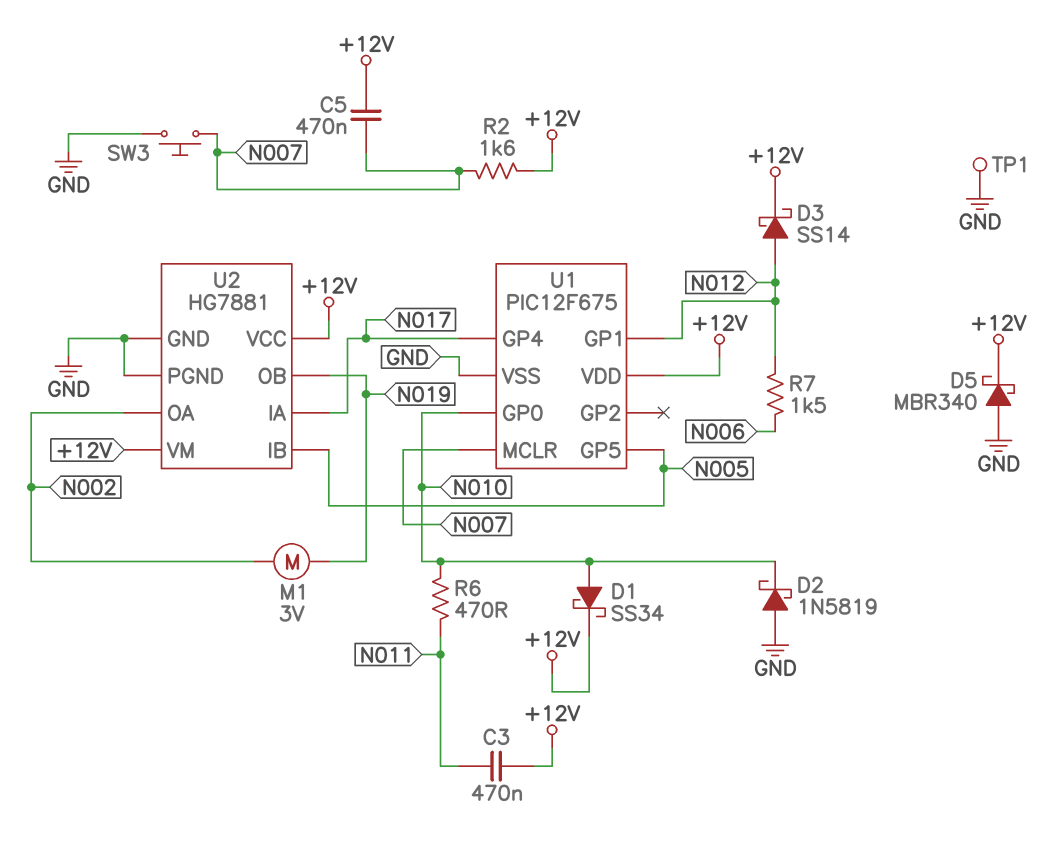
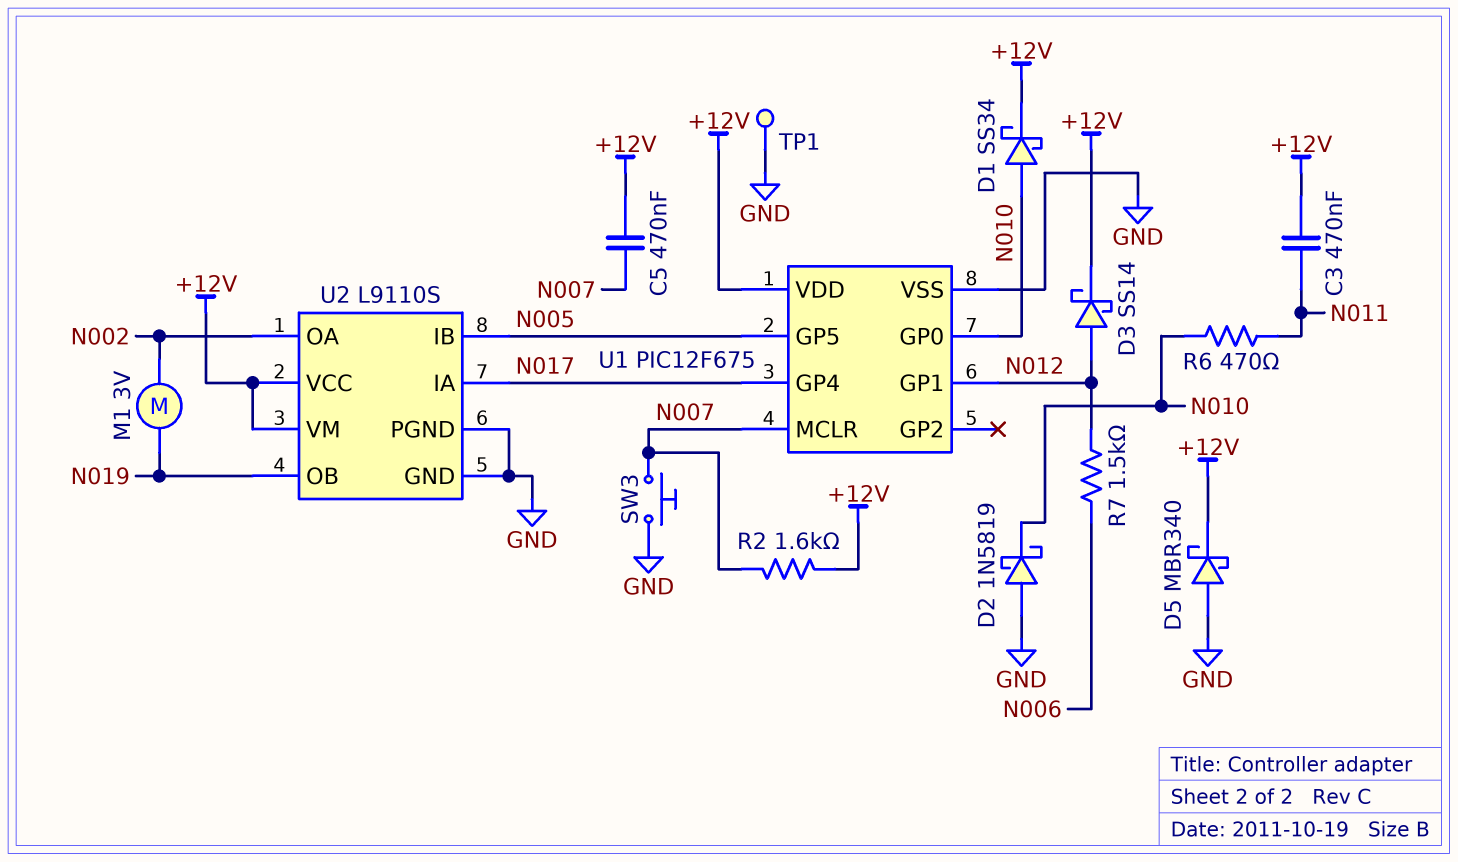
U2: HG7881 -> L9110S

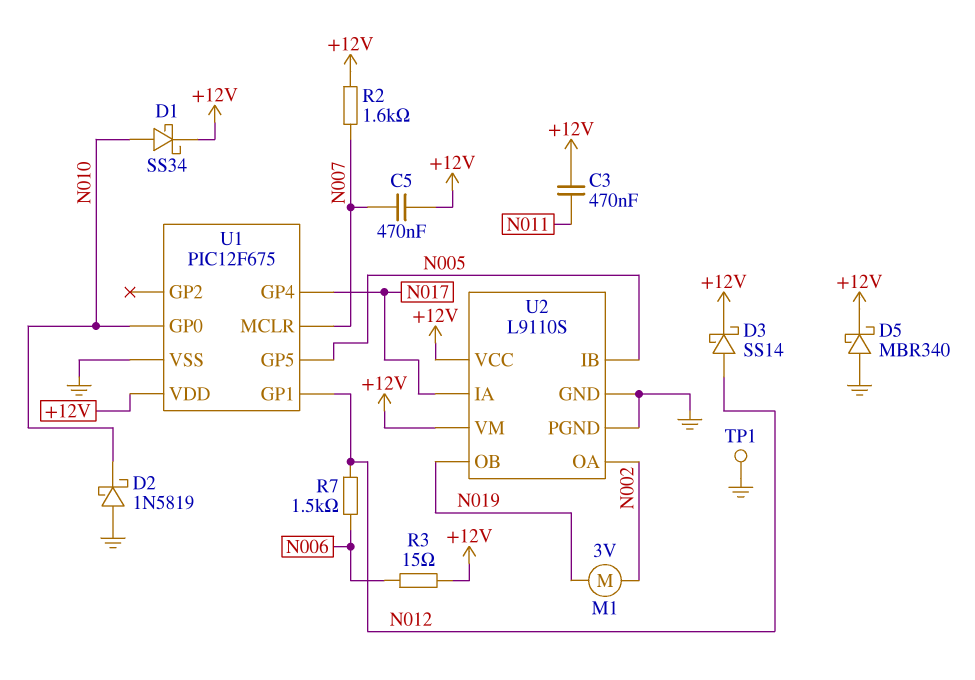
R3: none -> 15 (+12V, N006)
R6: 470 (N010, N011) -> none
SW3: button (GND, N007) -> none

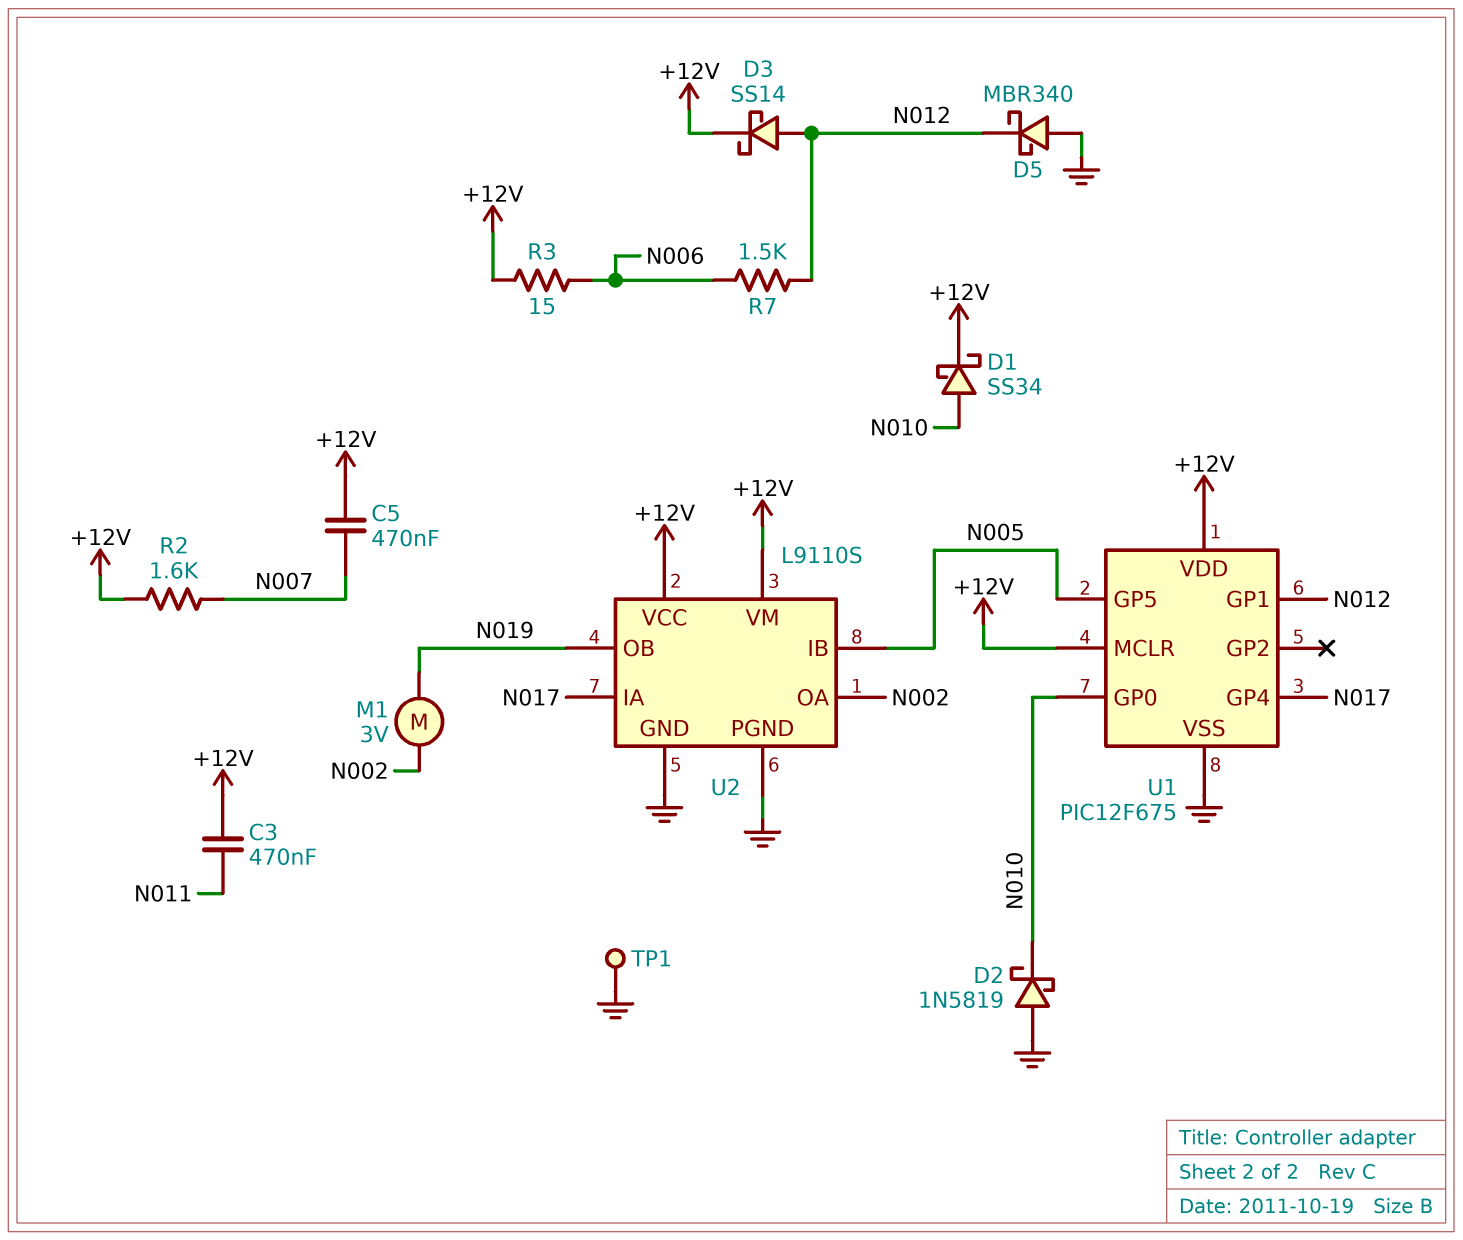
D5: schottky MBR340 (A GND, K +12V) -> schottky MBR340 (A GND, K N012)
U1 pin MCLR: N007 -> +12V

